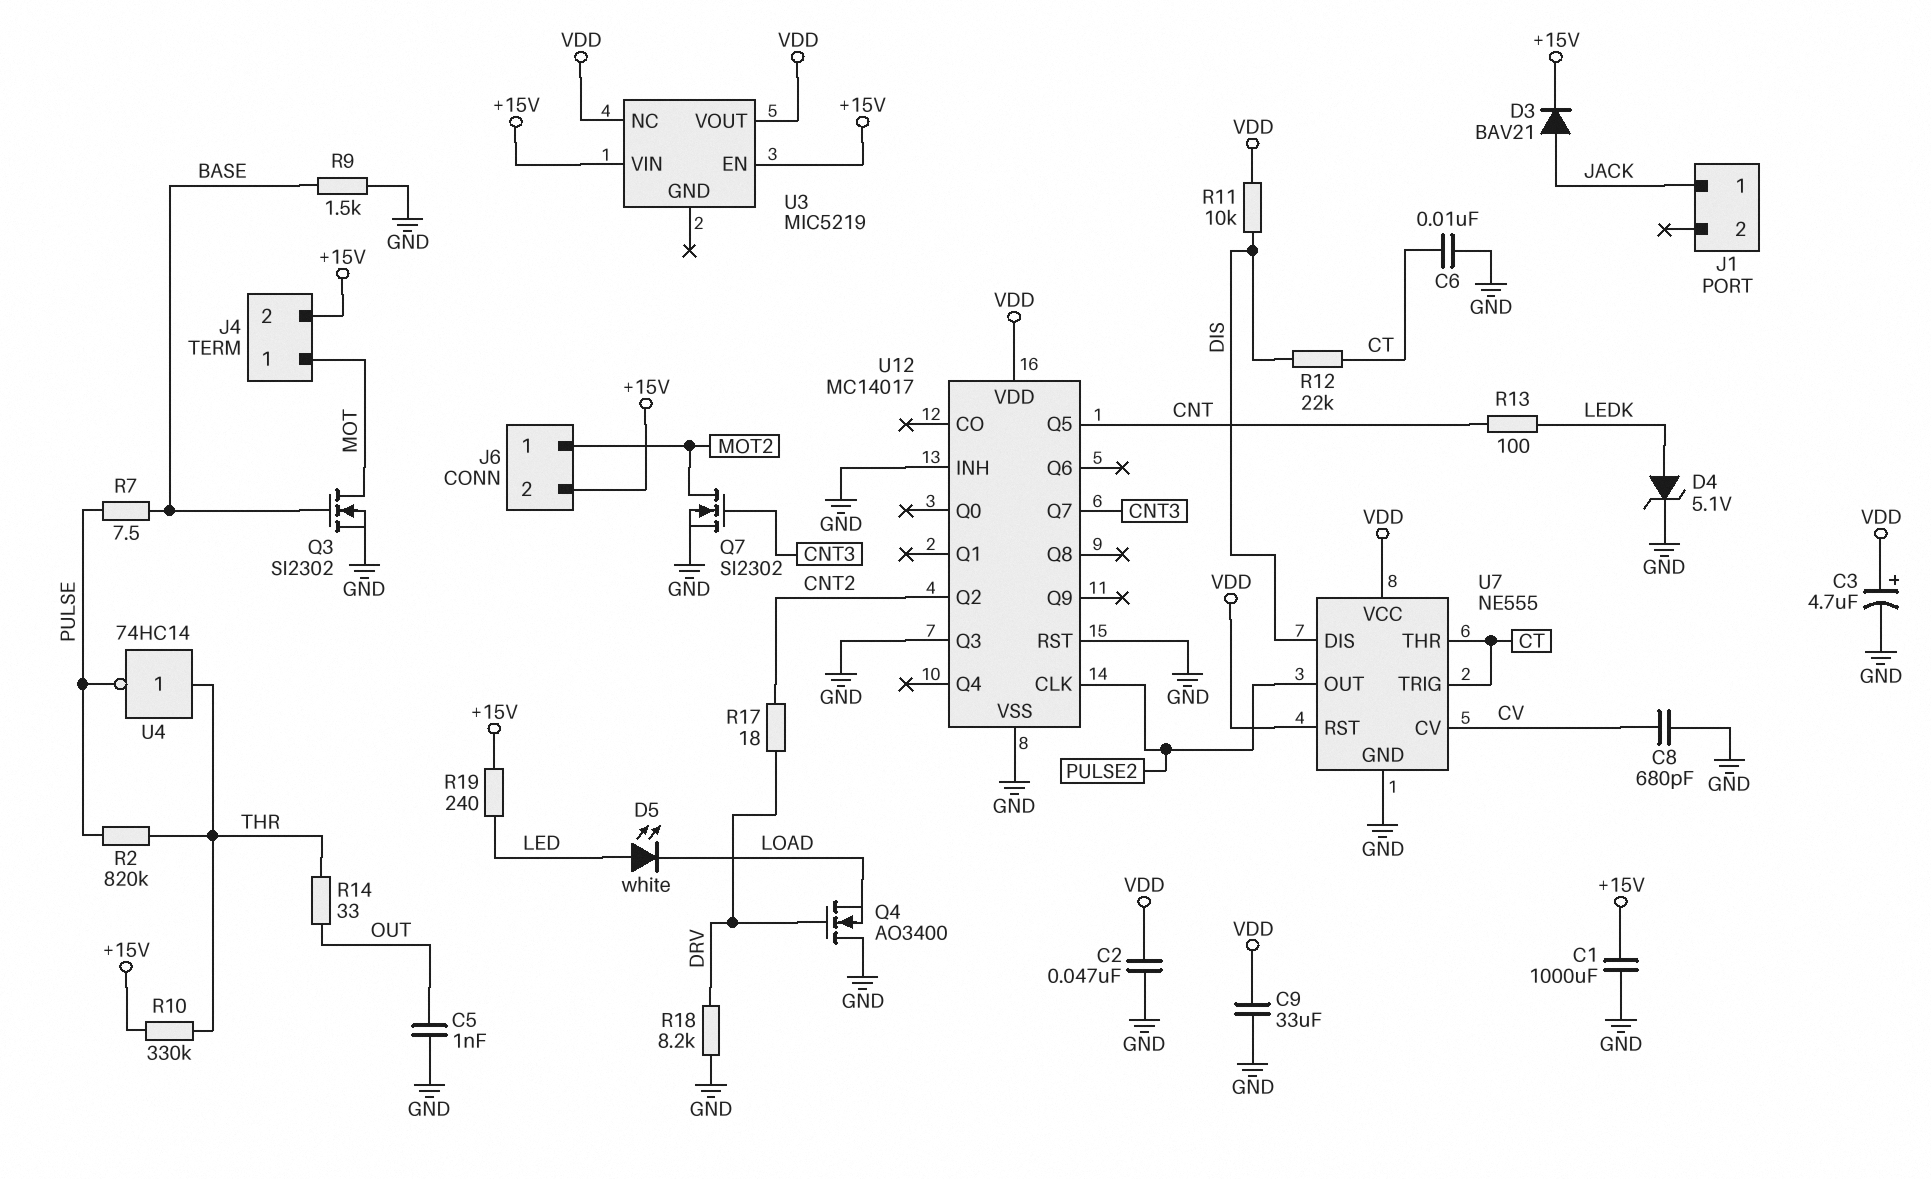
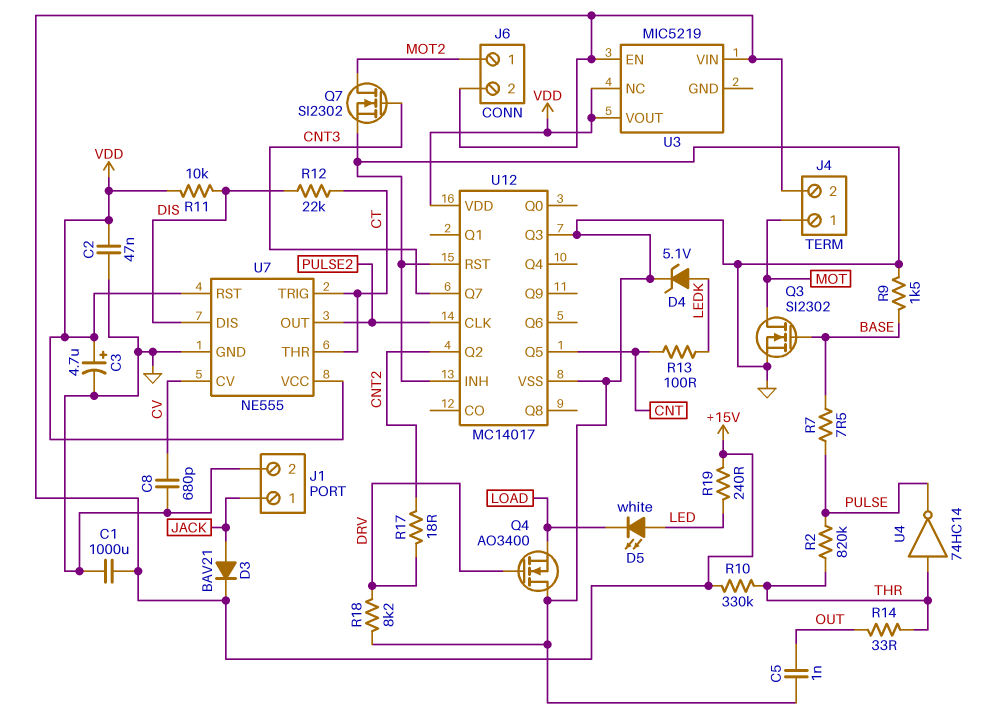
C6: 10nF (CT, GND) -> none
C9: 33uF (GND, VDD) -> none
J1 pin 2: none -> GND

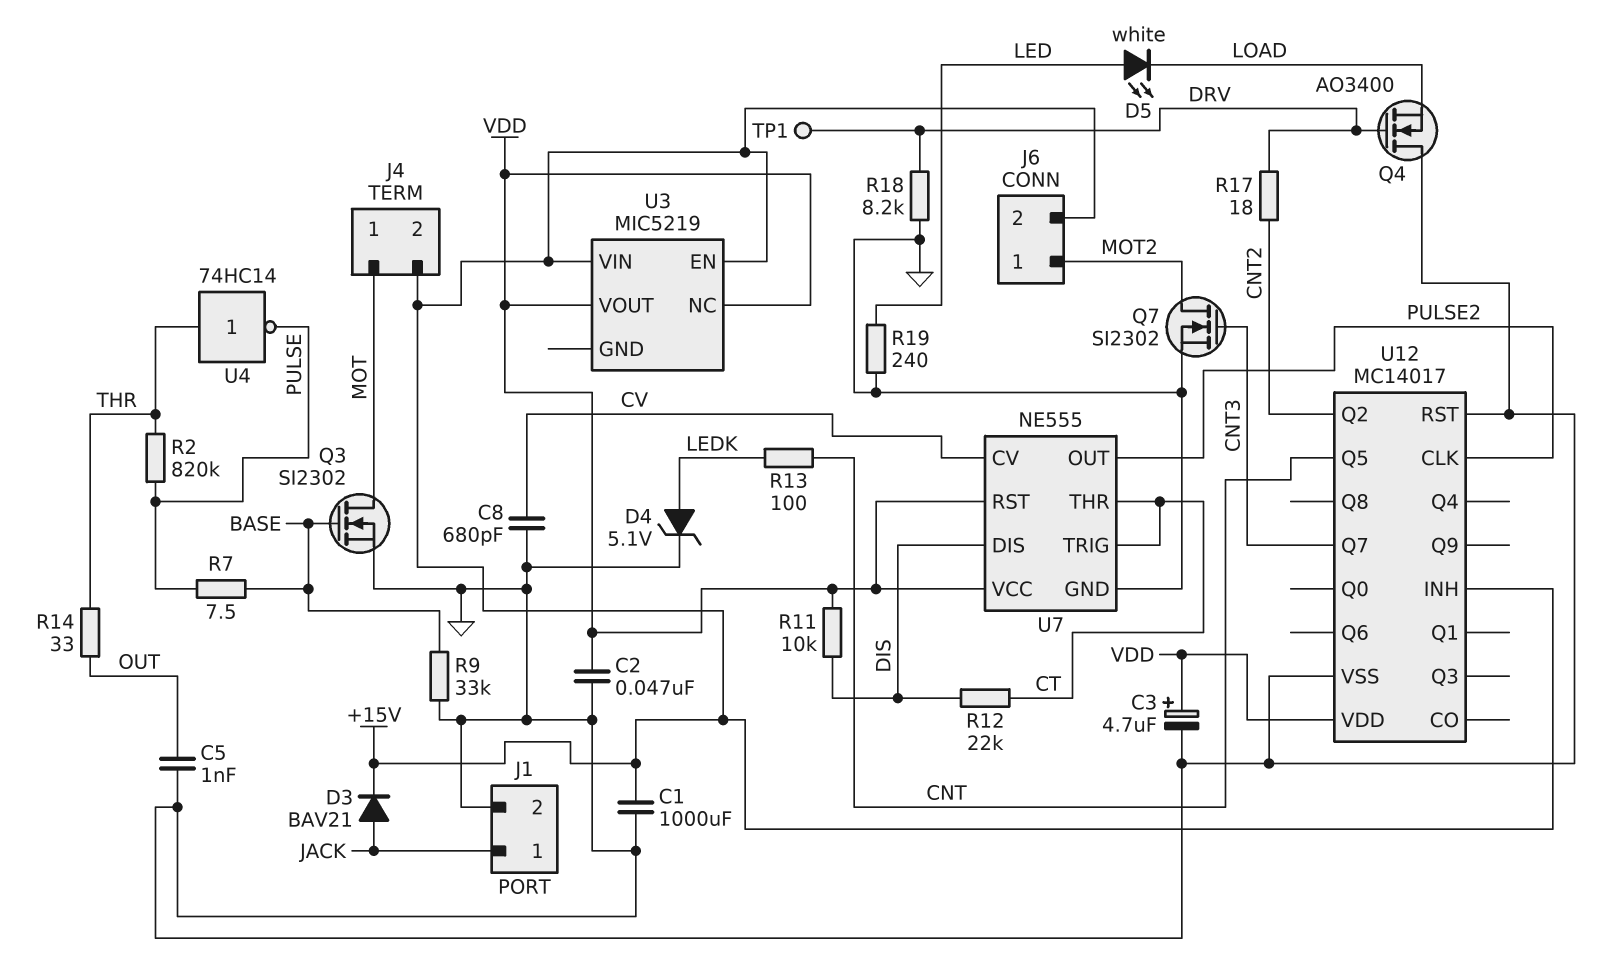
R9: 1.5k (BASE, GND) -> 33k (BASE, GND)
R10: 330k (+15V, THR) -> none
R19: 240 (+15V, LED) -> 240 (GND, LED)
TP1: none -> test point (DRV)
U12 pin INH: GND -> +15V
U12 pin Q3: GND -> none

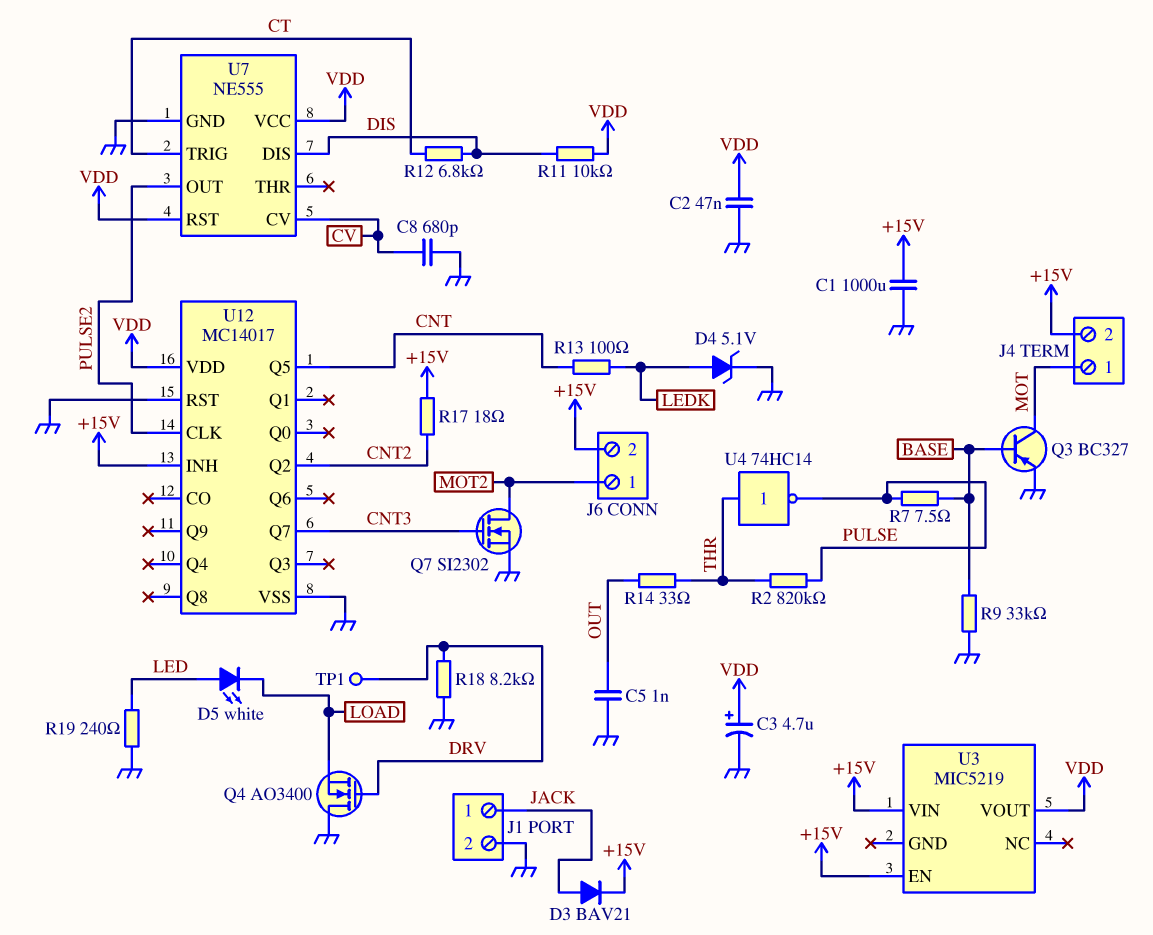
Q3: NMOS SI2302 (G BASE, D MOT, S GND) -> PNP BC327 (B BASE, C MOT, E GND)
R12: 22k (CT, DIS) -> 6.8k (CT, DIS)
R17: 18 (CNT2, DRV) -> 18 (+15V, CNT2)
U3 pin NC: VDD -> none
U7 pin THR: CT -> none

